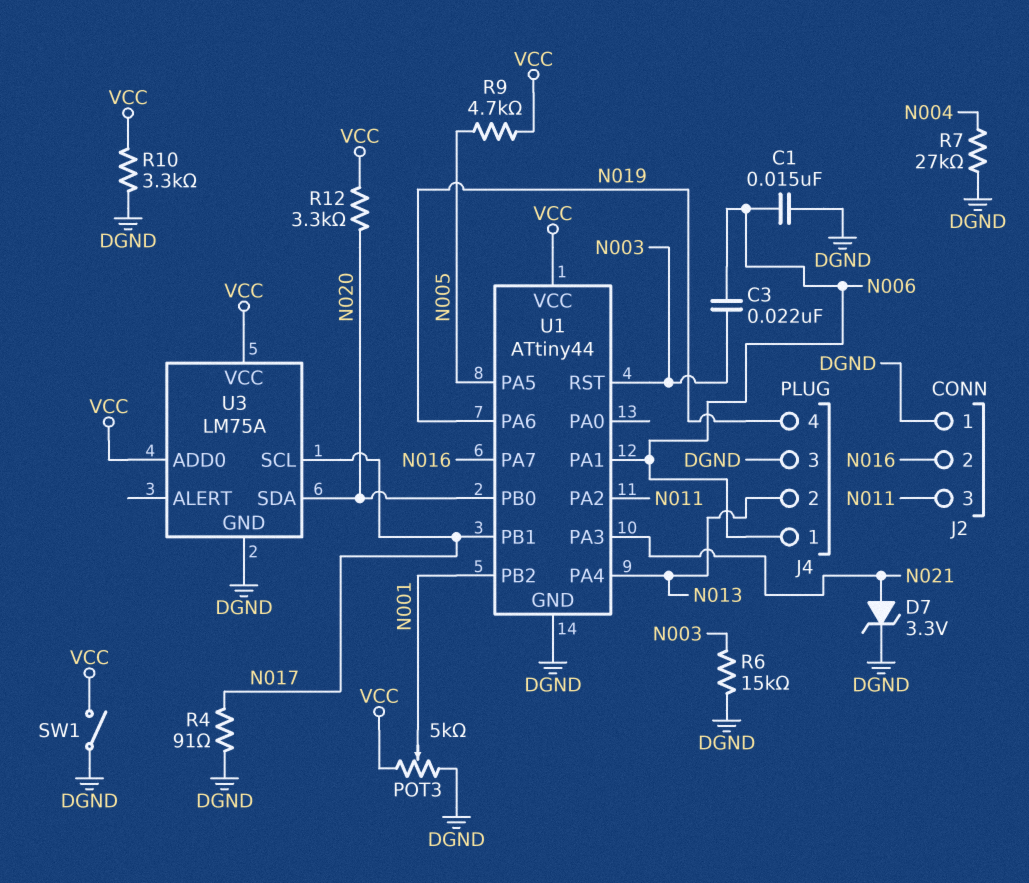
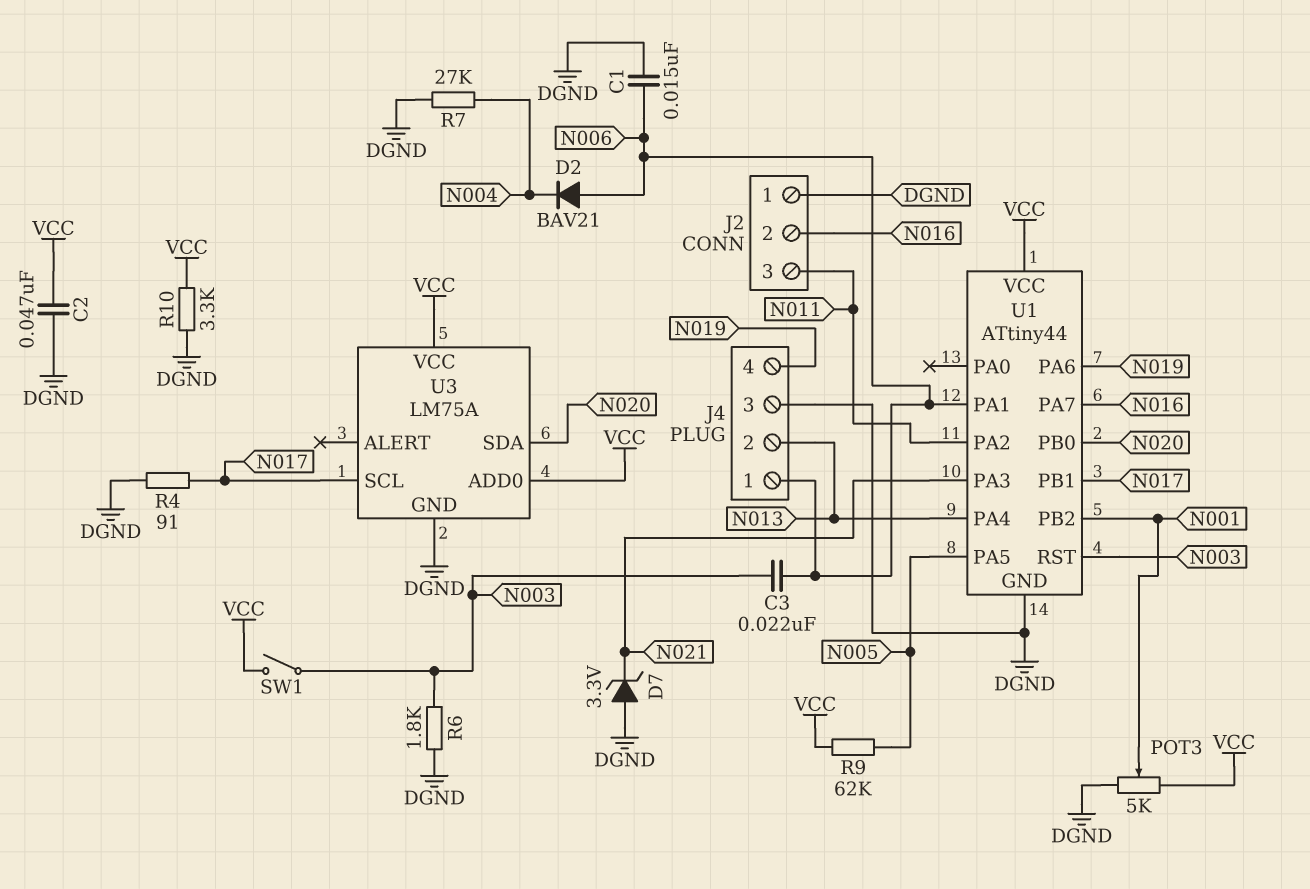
C2: none -> 47nF (DGND, VCC)
D2: none -> diode BAV21 (A N006, K N004)
D7: zener 3.3V (A N021, K DGND) -> zener 3.3V (A DGND, K N021)
R6: 15k (DGND, N003) -> 1.8k (DGND, N003)
R9: 4.7k (N005, VCC) -> 62k (N005, VCC)
R12: 3.3k (N020, VCC) -> none
SW1: switch (DGND, VCC) -> switch (N003, VCC)

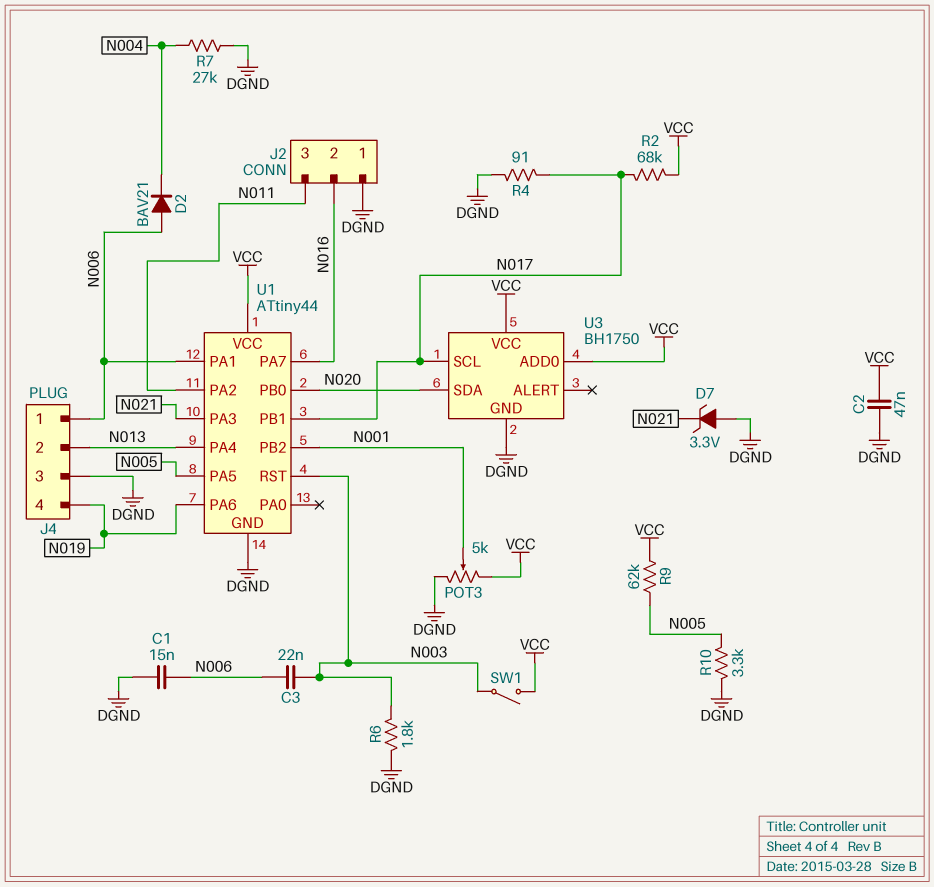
R2: none -> 68k (N017, VCC)
R10: 3.3k (DGND, VCC) -> 3.3k (DGND, N005)
U3: LM75A -> BH1750

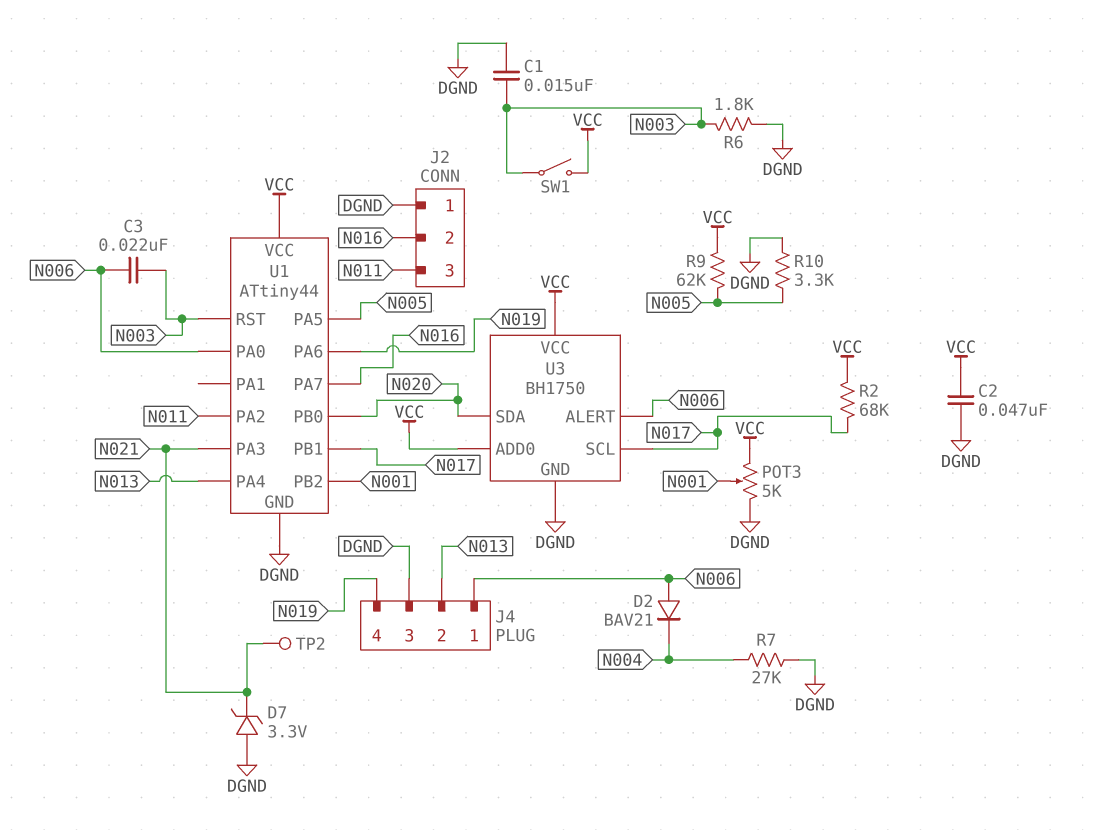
C1: 15nF (DGND, N006) -> 15nF (DGND, N003)
R4: 91 (DGND, N017) -> none
TP2: none -> test point (N021)
U1 pin PA0: none -> N006
U1 pin PA1: N006 -> none
U3 pin ALERT: none -> N006

